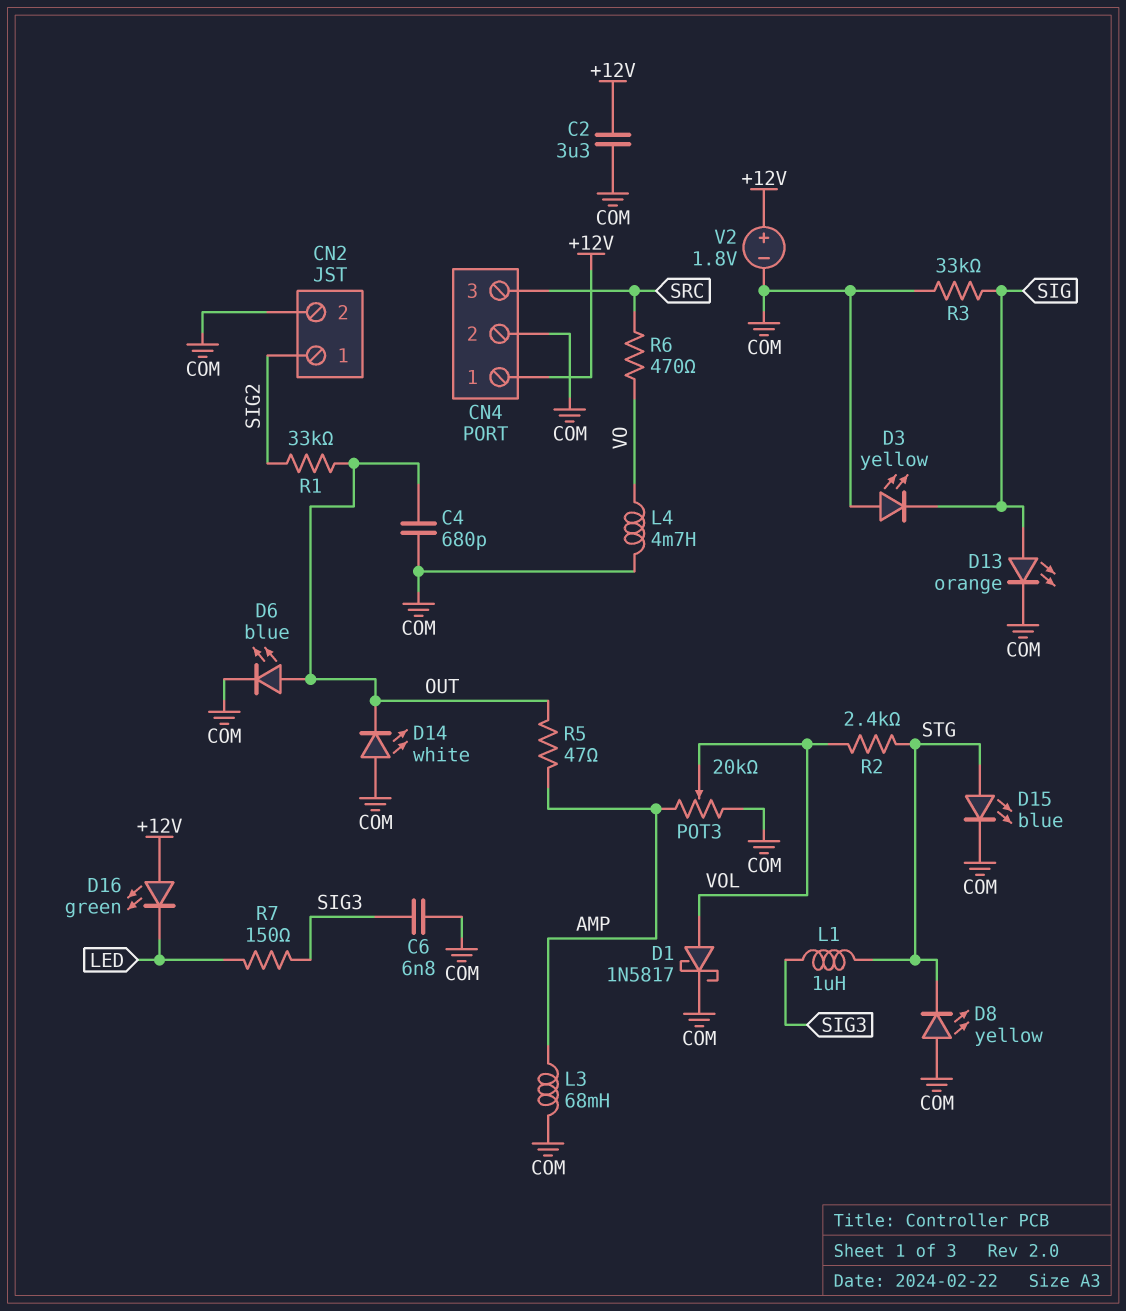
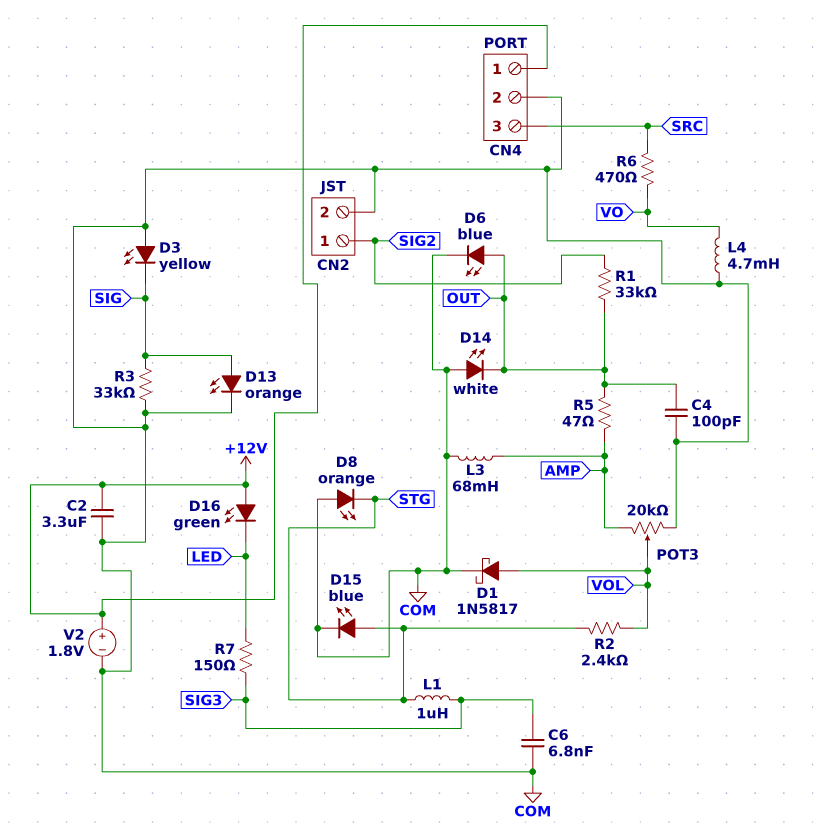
C4: 680pF (COM, OUT) -> 100pF (COM, OUT)
D8: LED yellow (A COM, K STG) -> LED orange (A COM, K STG)

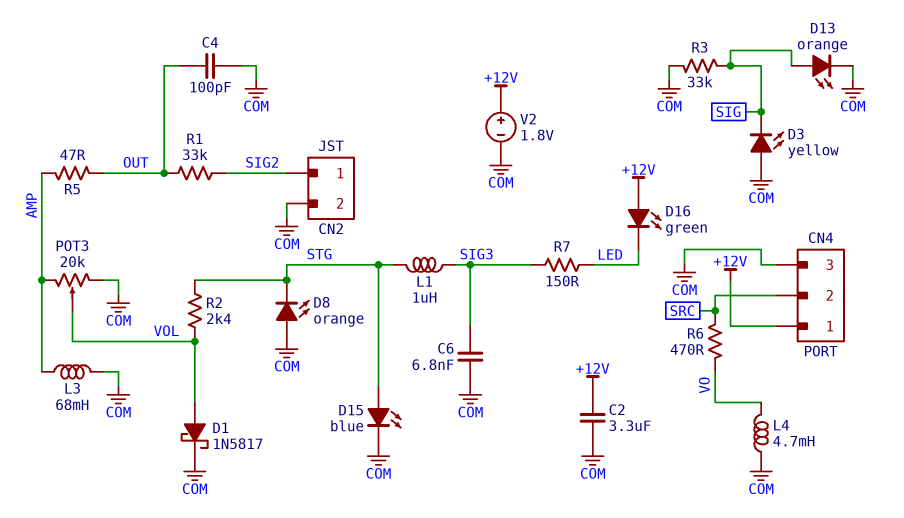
CN4 pin 2: COM -> SRC
CN4 pin 3: SRC -> COM
D6: LED blue (A OUT, K COM) -> none
D14: LED white (A COM, K OUT) -> none

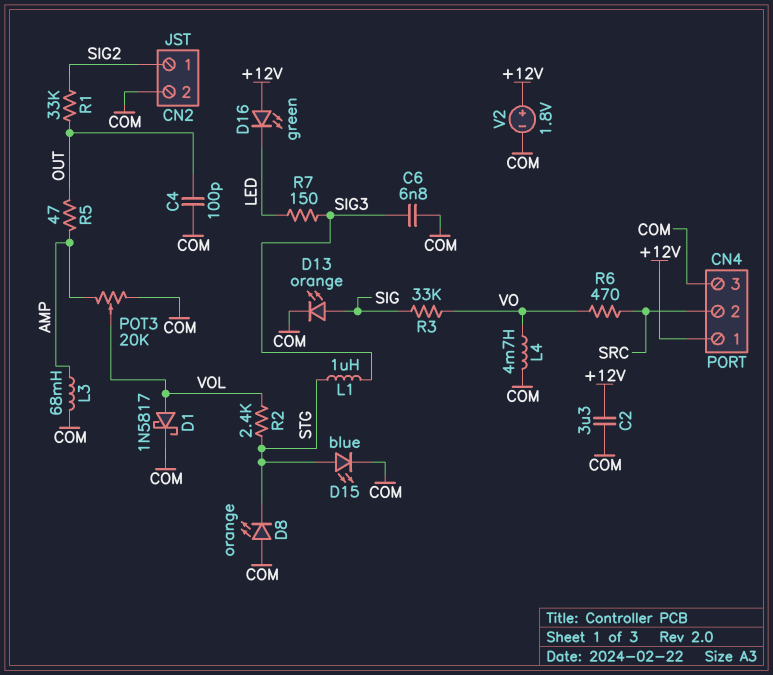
D3: LED yellow (A COM, K SIG) -> none
R3: 33k (COM, SIG) -> 33k (SIG, VO)

